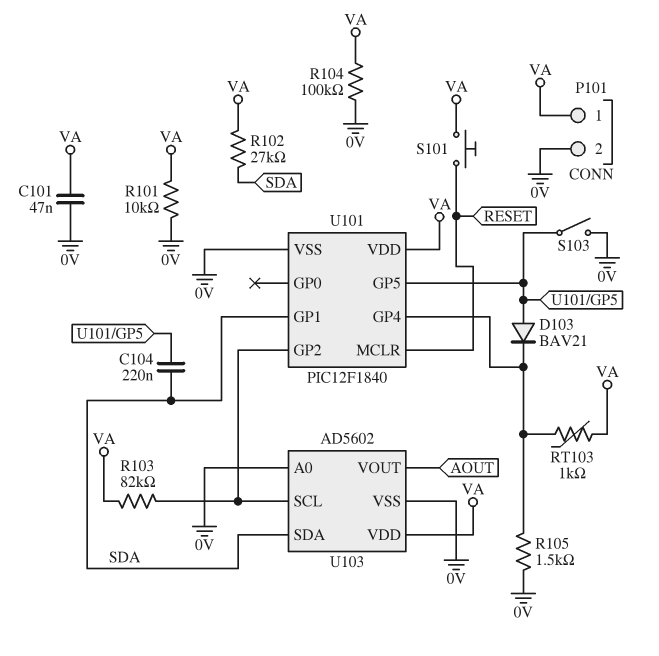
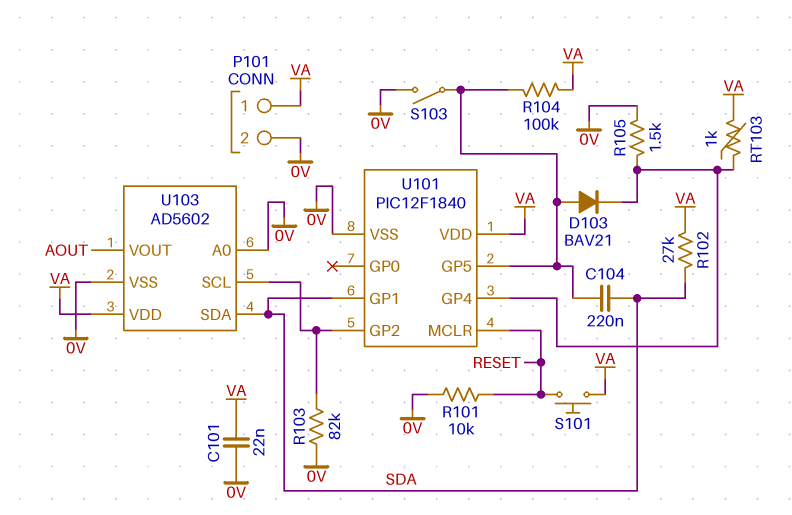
C101: 47nF (0V, VA) -> 22nF (0V, VA)
R101: 10k (0V, VA) -> 10k (0V, RESET)
R103: 82k (U101/GP2, VA) -> 82k (0V, U101/GP2)
R104: 100k (0V, VA) -> 100k (U101/GP5, VA)

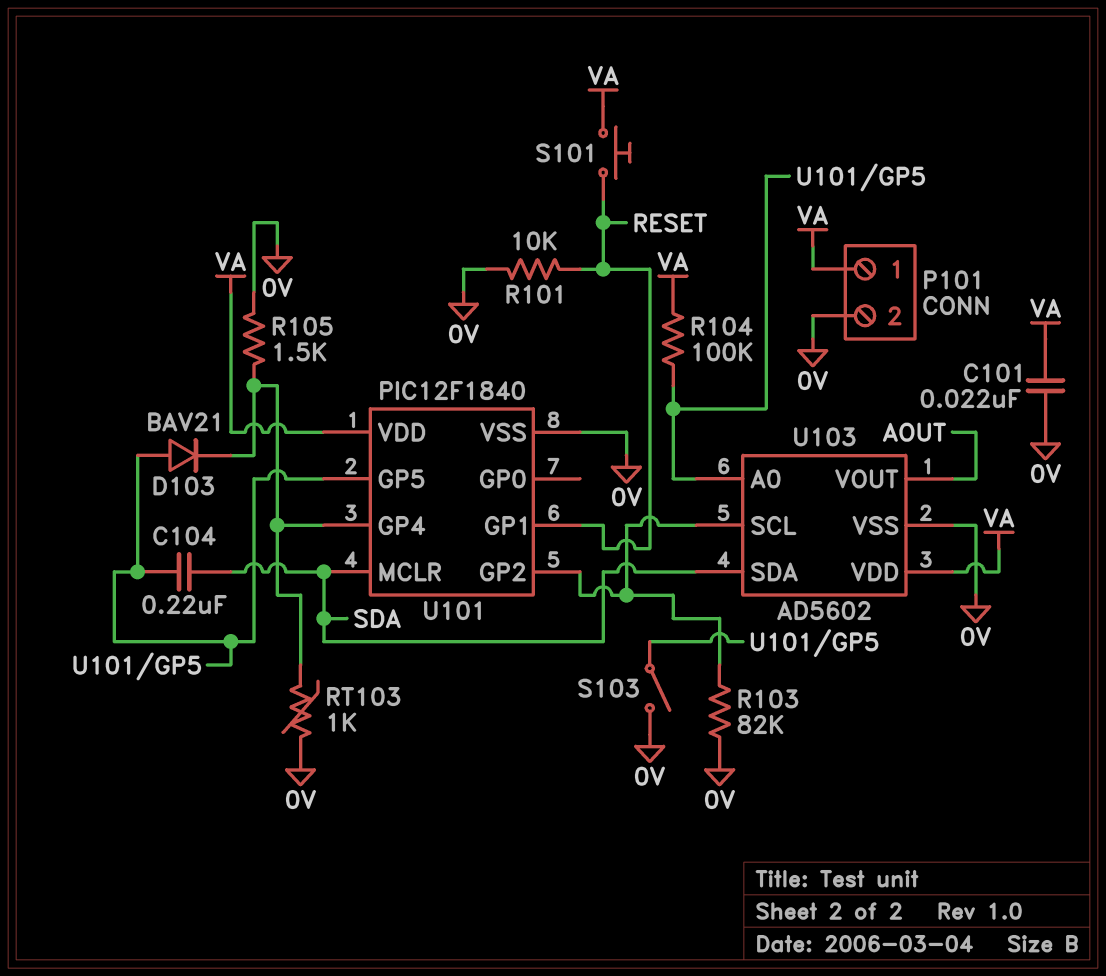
R102: 27k (SDA, VA) -> none
RT103: 1k (U101/GP4, VA) -> 1k (0V, U101/GP4)
U101 pin GP1: SDA -> RESET
U101 pin MCLR: RESET -> SDA
U103 pin A0: 0V -> U101/GP5

